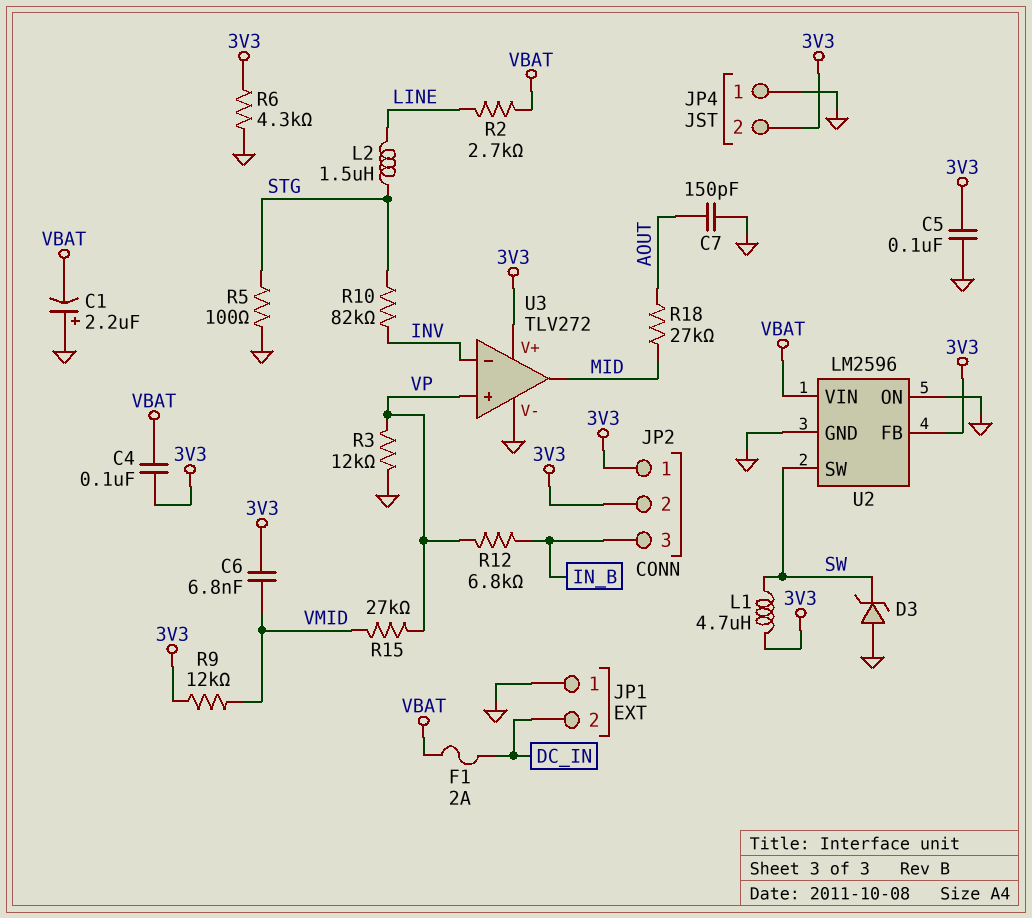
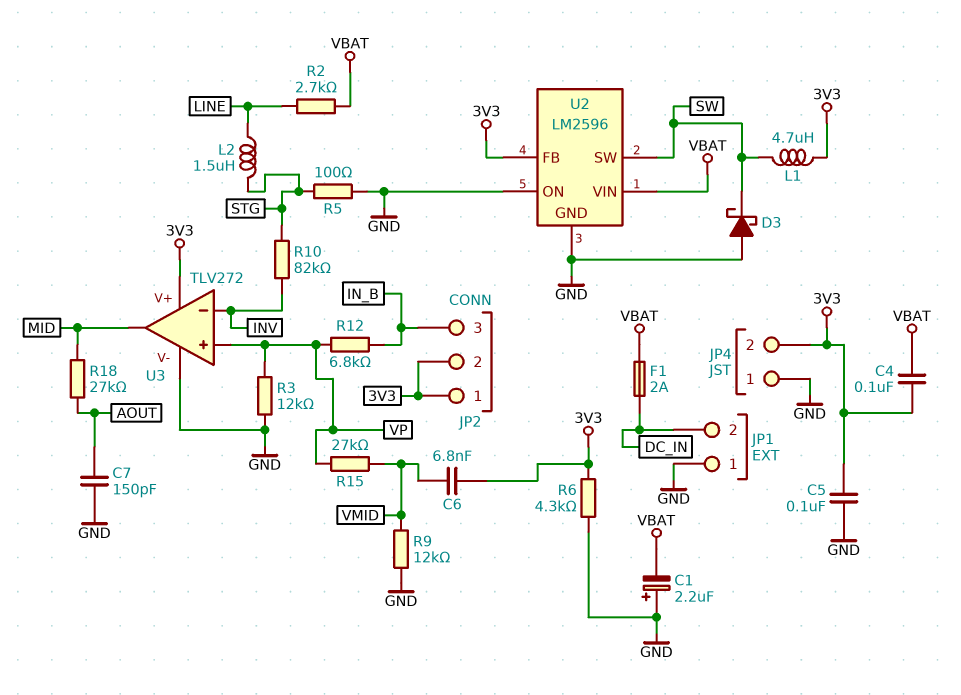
D3: zener (A GND, K SW) -> schottky (A GND, K SW)
R9: 12k (3V3, VMID) -> 12k (GND, VMID)

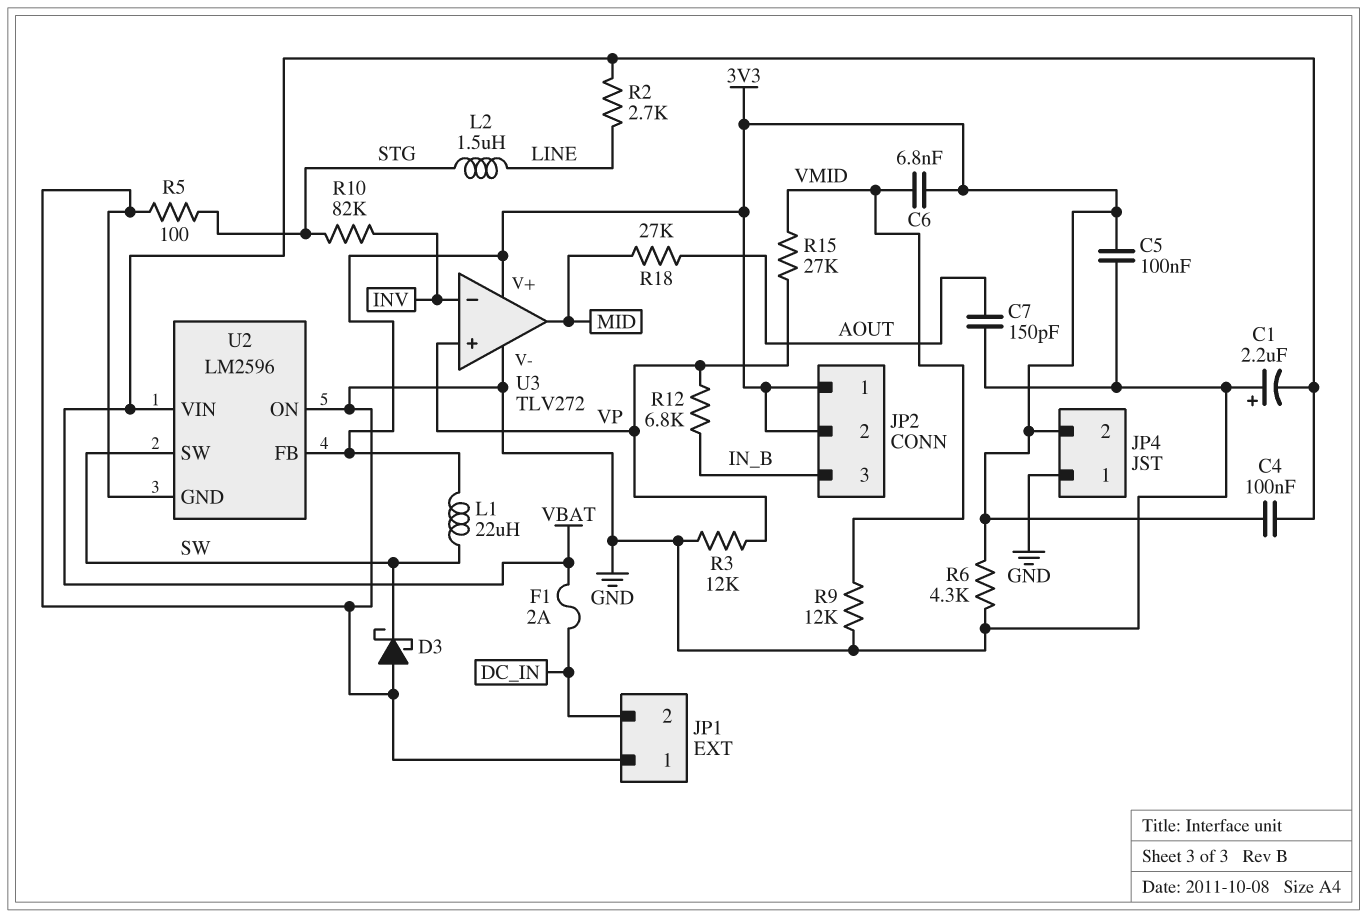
L1: 4.7uH (3V3, SW) -> 22uH (3V3, SW)

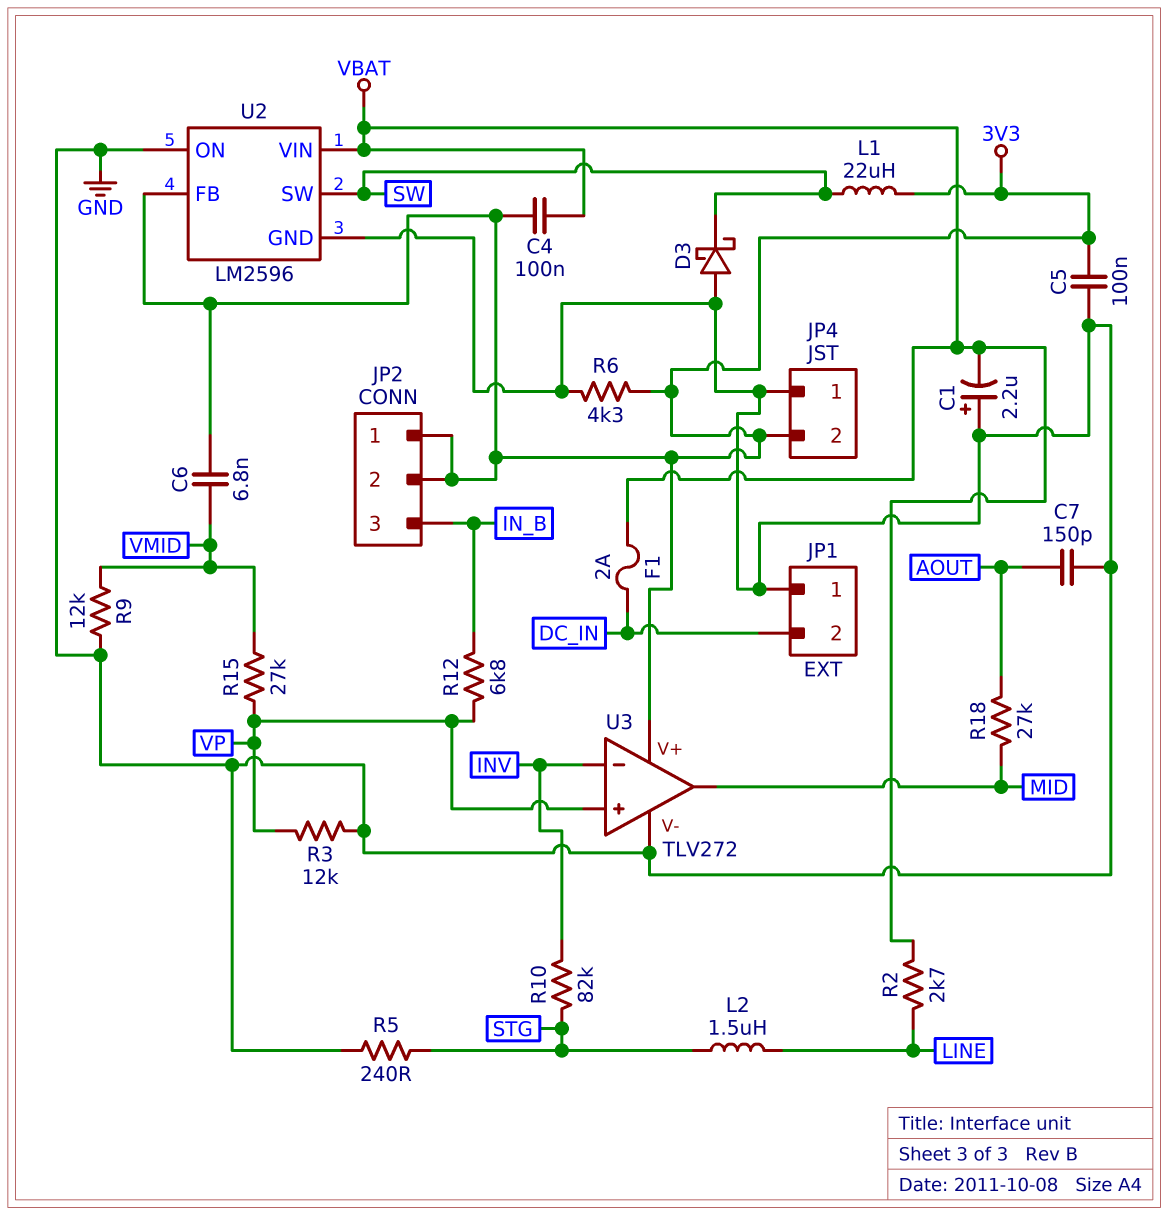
R5: 100 (GND, STG) -> 240 (GND, STG)

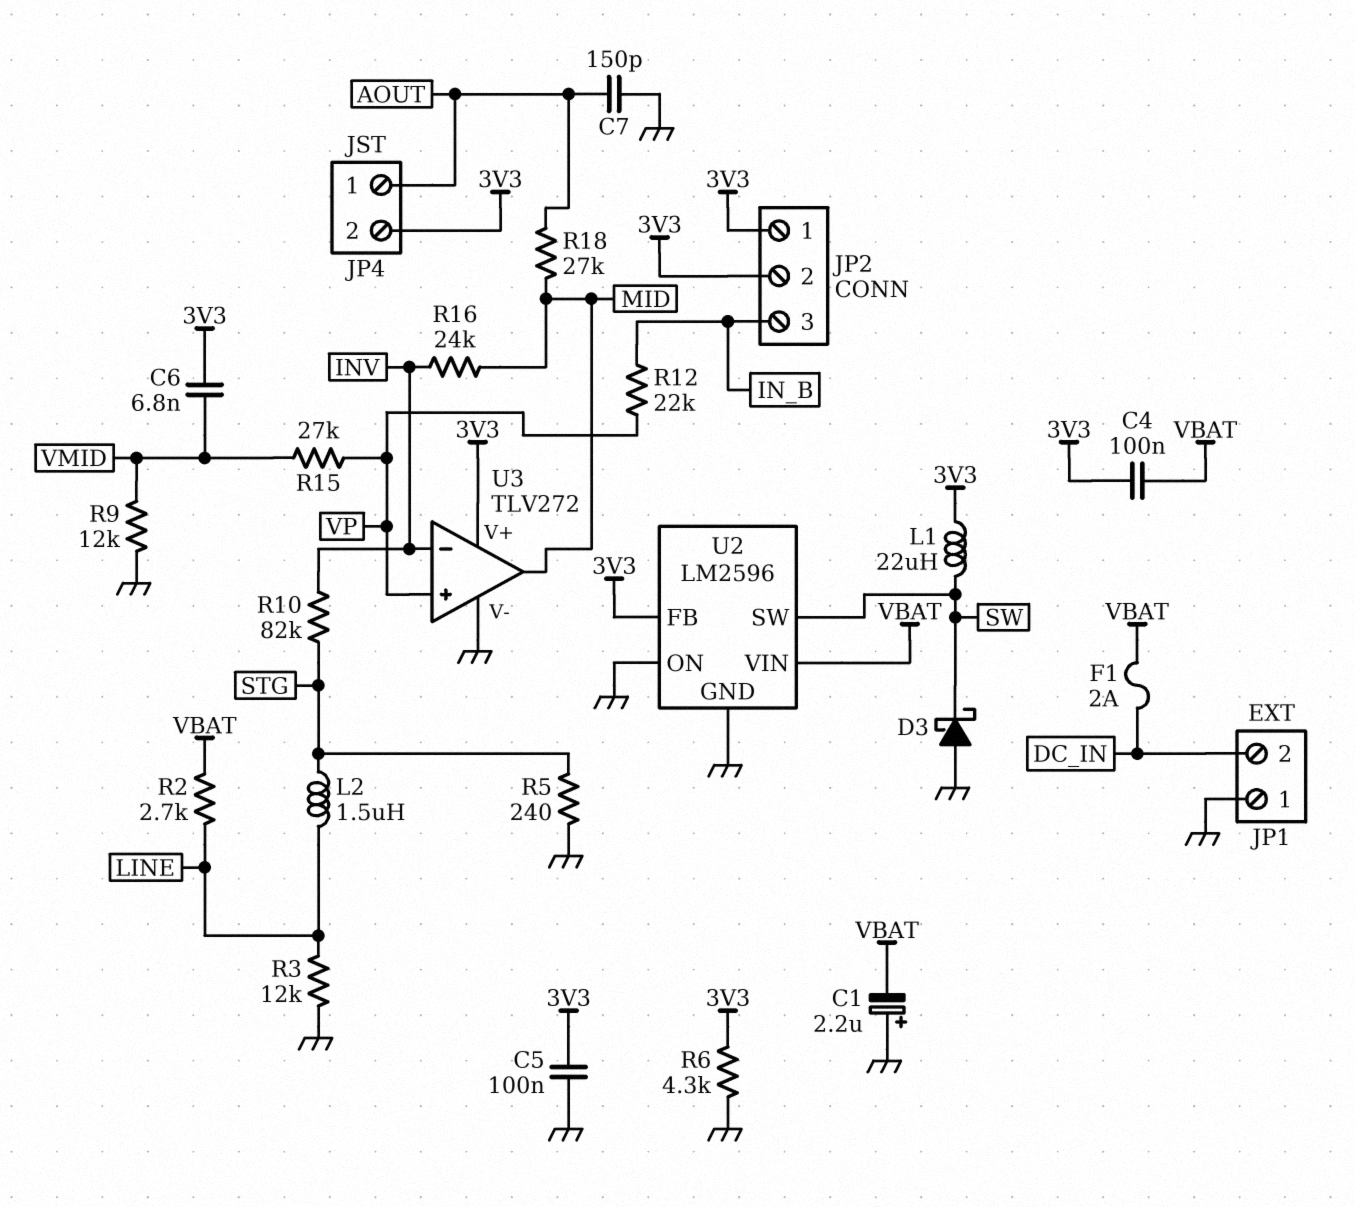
JP4 pin 1: GND -> AOUT
R3: 12k (GND, VP) -> 12k (GND, LINE)
R12: 6.8k (IN_B, VP) -> 22k (IN_B, VP)
R16: none -> 24k (INV, MID)

